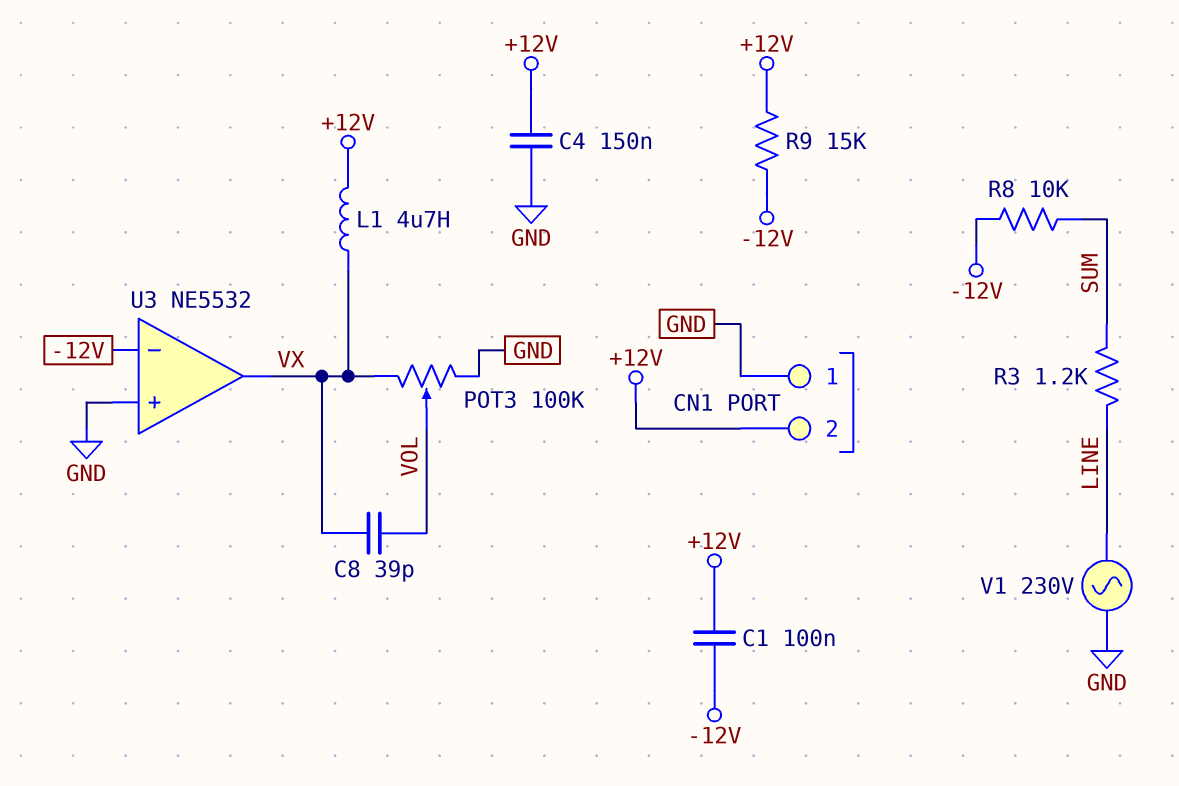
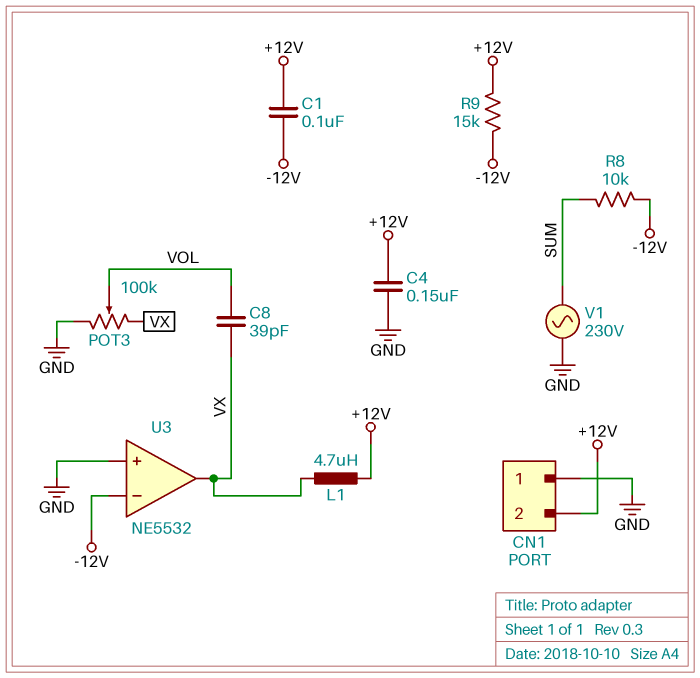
R3: 1.2k (LINE, SUM) -> none
V1: AC 230V (GND, LINE) -> AC 230V (GND, SUM)

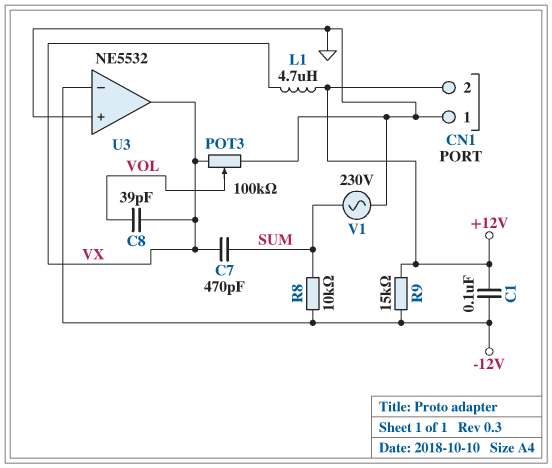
C4: 150nF (+12V, GND) -> none
C7: none -> 470pF (SUM, VX)

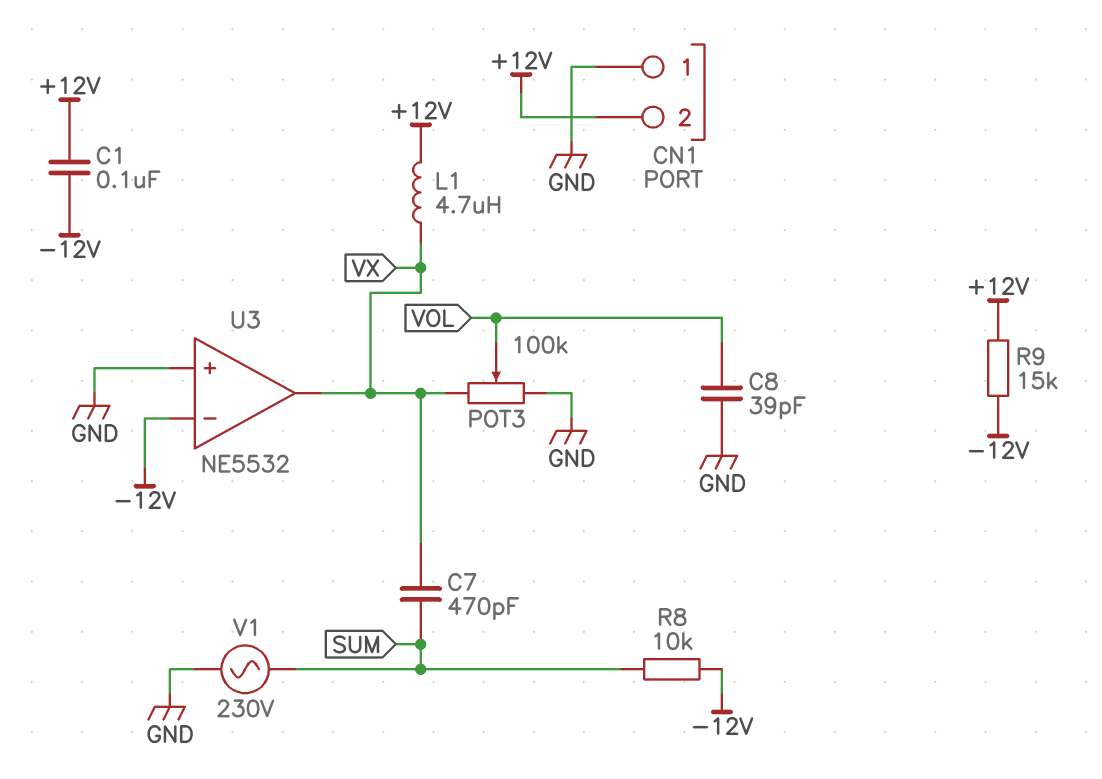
C8: 39pF (VOL, VX) -> 39pF (GND, VOL)

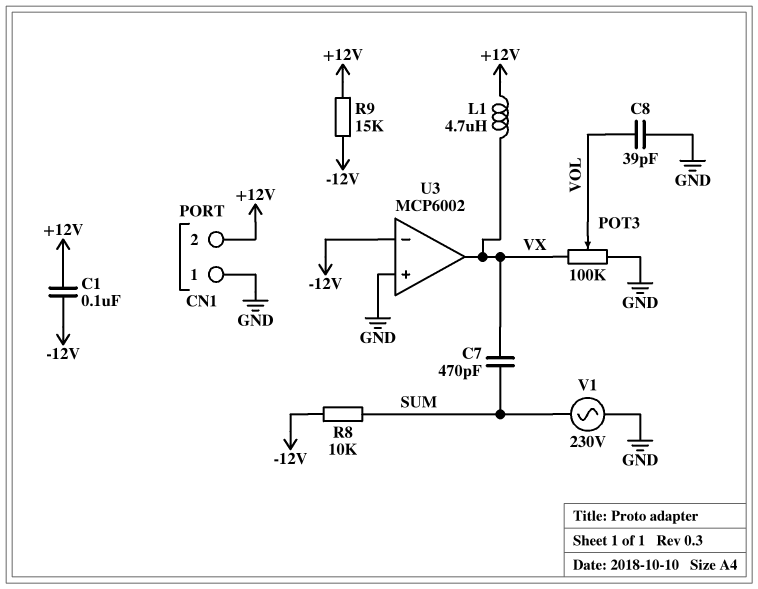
U3: NE5532 -> MCP6002

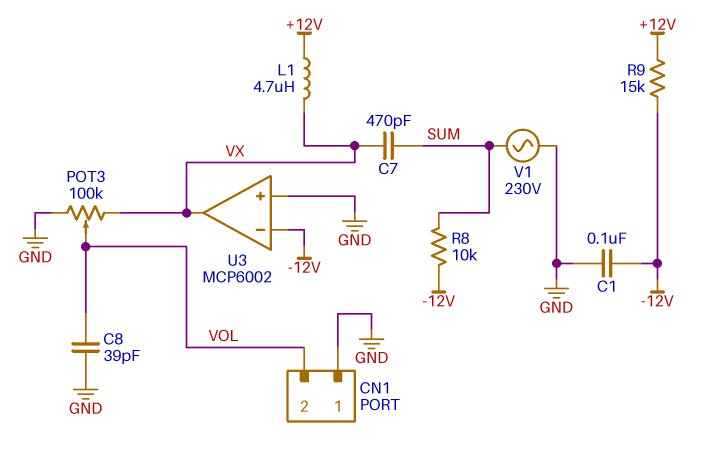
C1: 100nF (+12V, -12V) -> 100nF (-12V, GND)
CN1 pin 2: +12V -> VOL

